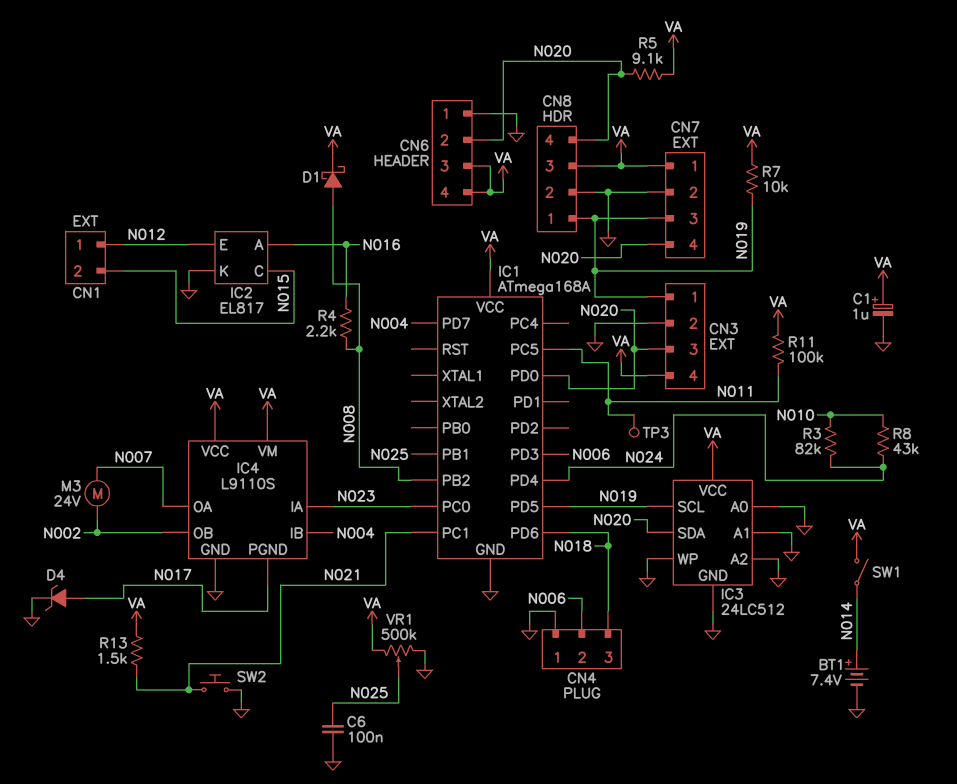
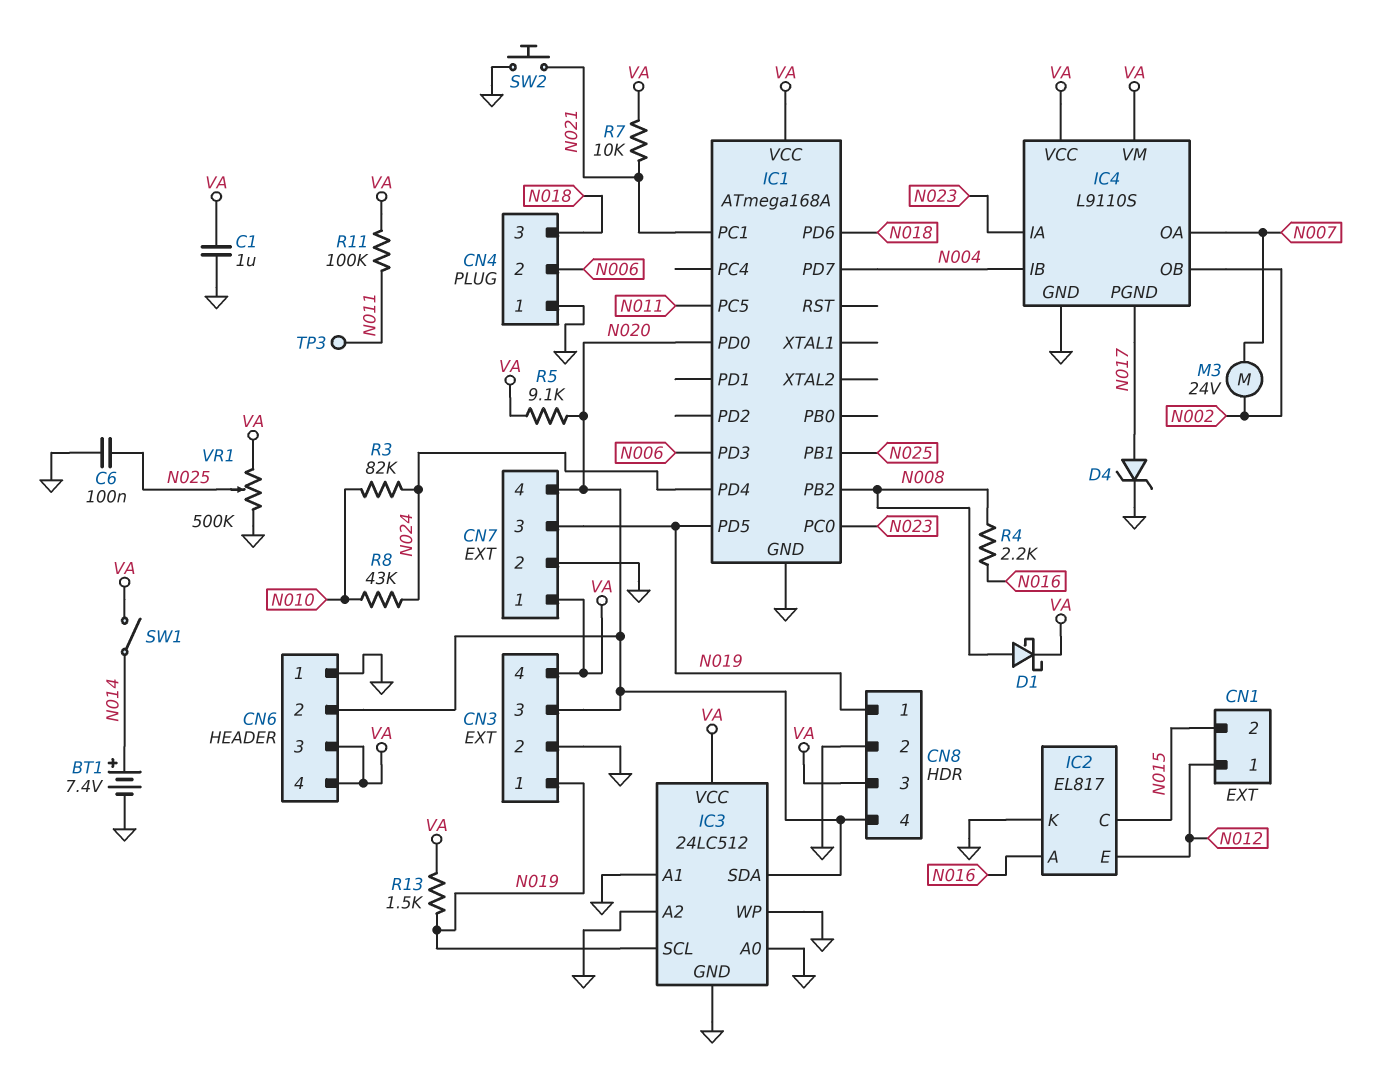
C1: 1uF (plus VA, minus GND) -> 1uF (GND, VA)
R7: 10k (N019, VA) -> 10k (N021, VA)
R13: 1.5k (N021, VA) -> 1.5k (N019, VA)

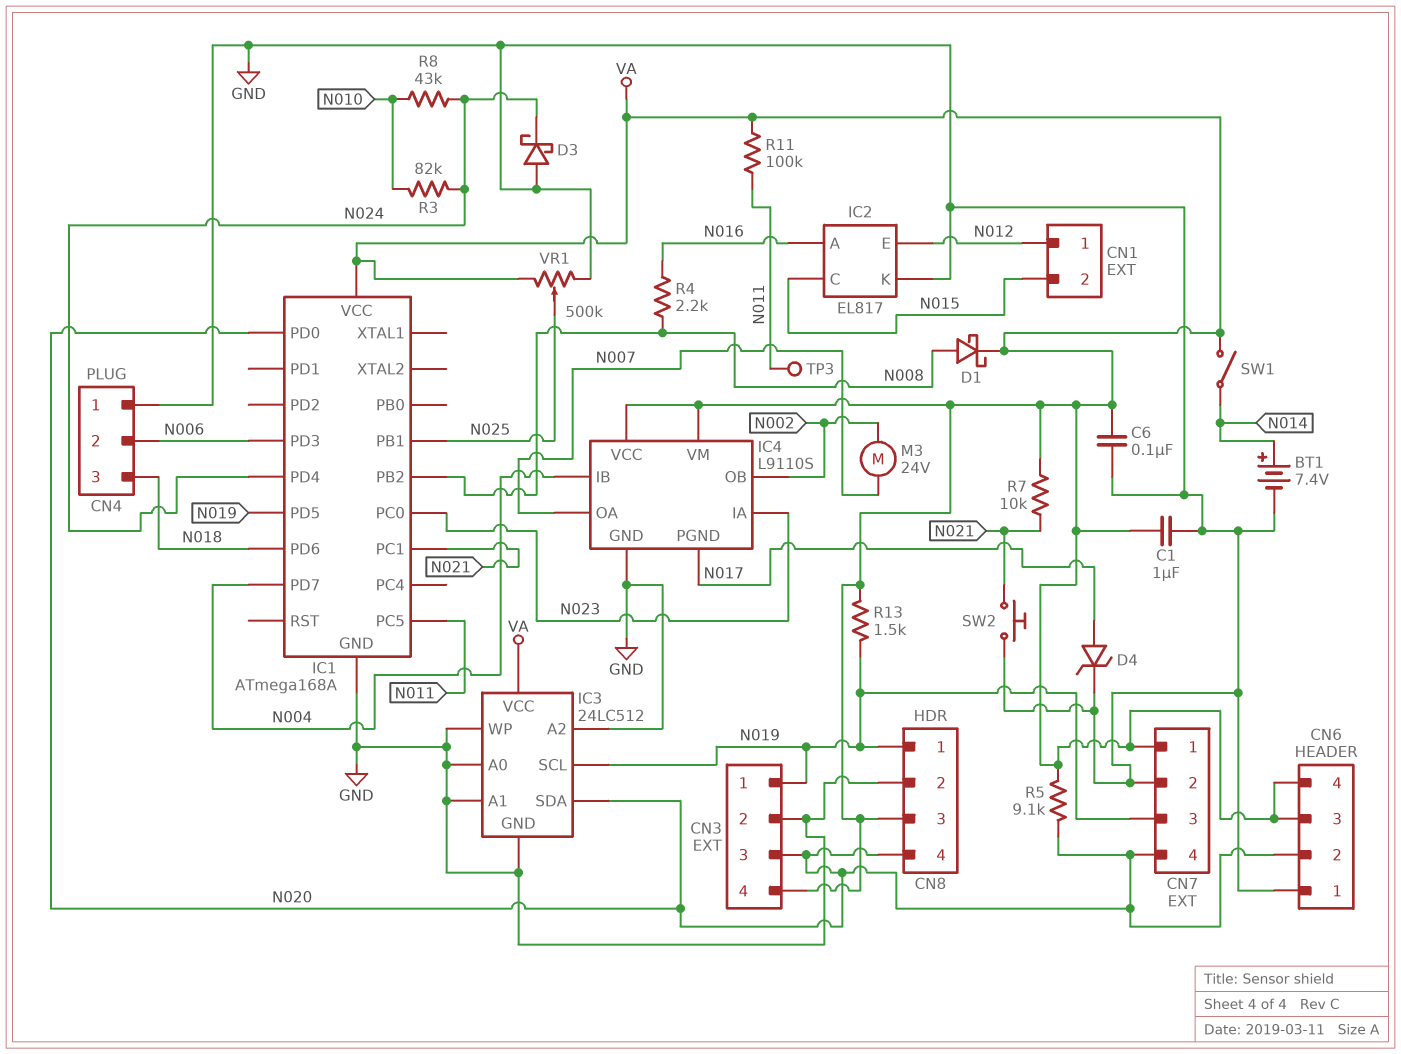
C6: 100nF (GND, N025) -> 100nF (GND, VA)
D3: none -> schottky (A GND, K N024)

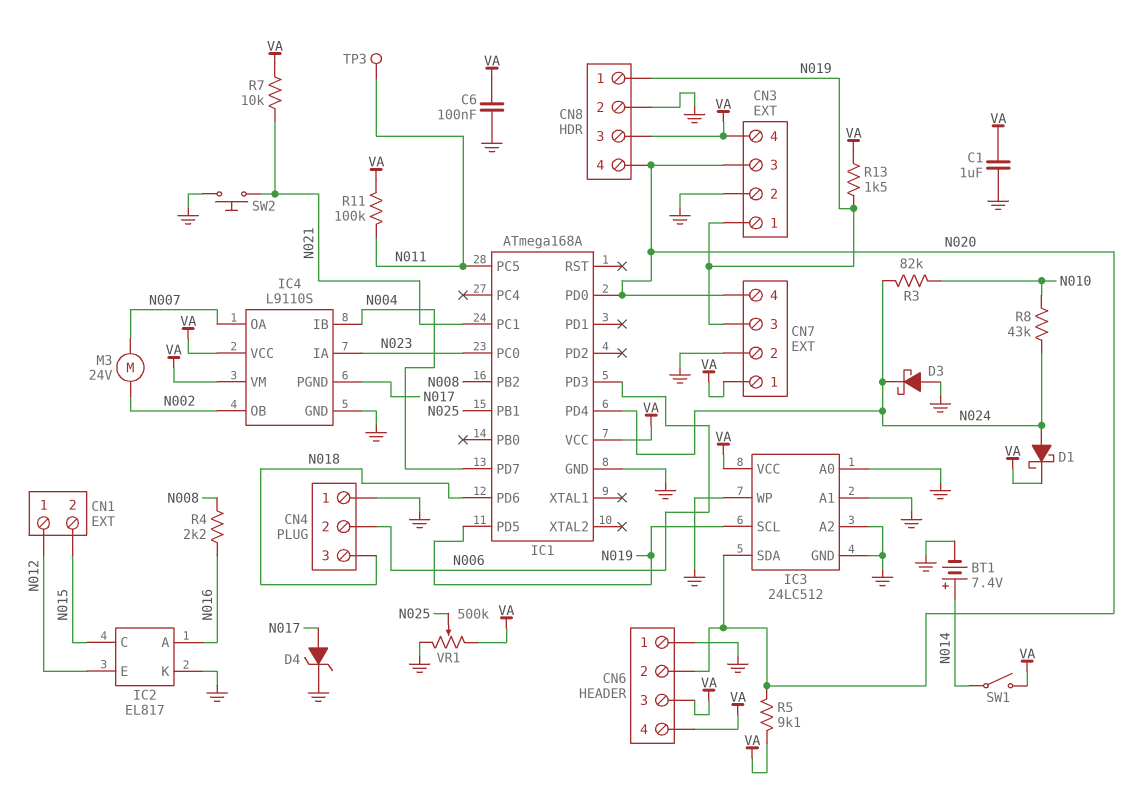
D1: schottky (A N008, K VA) -> schottky (A N024, K VA)

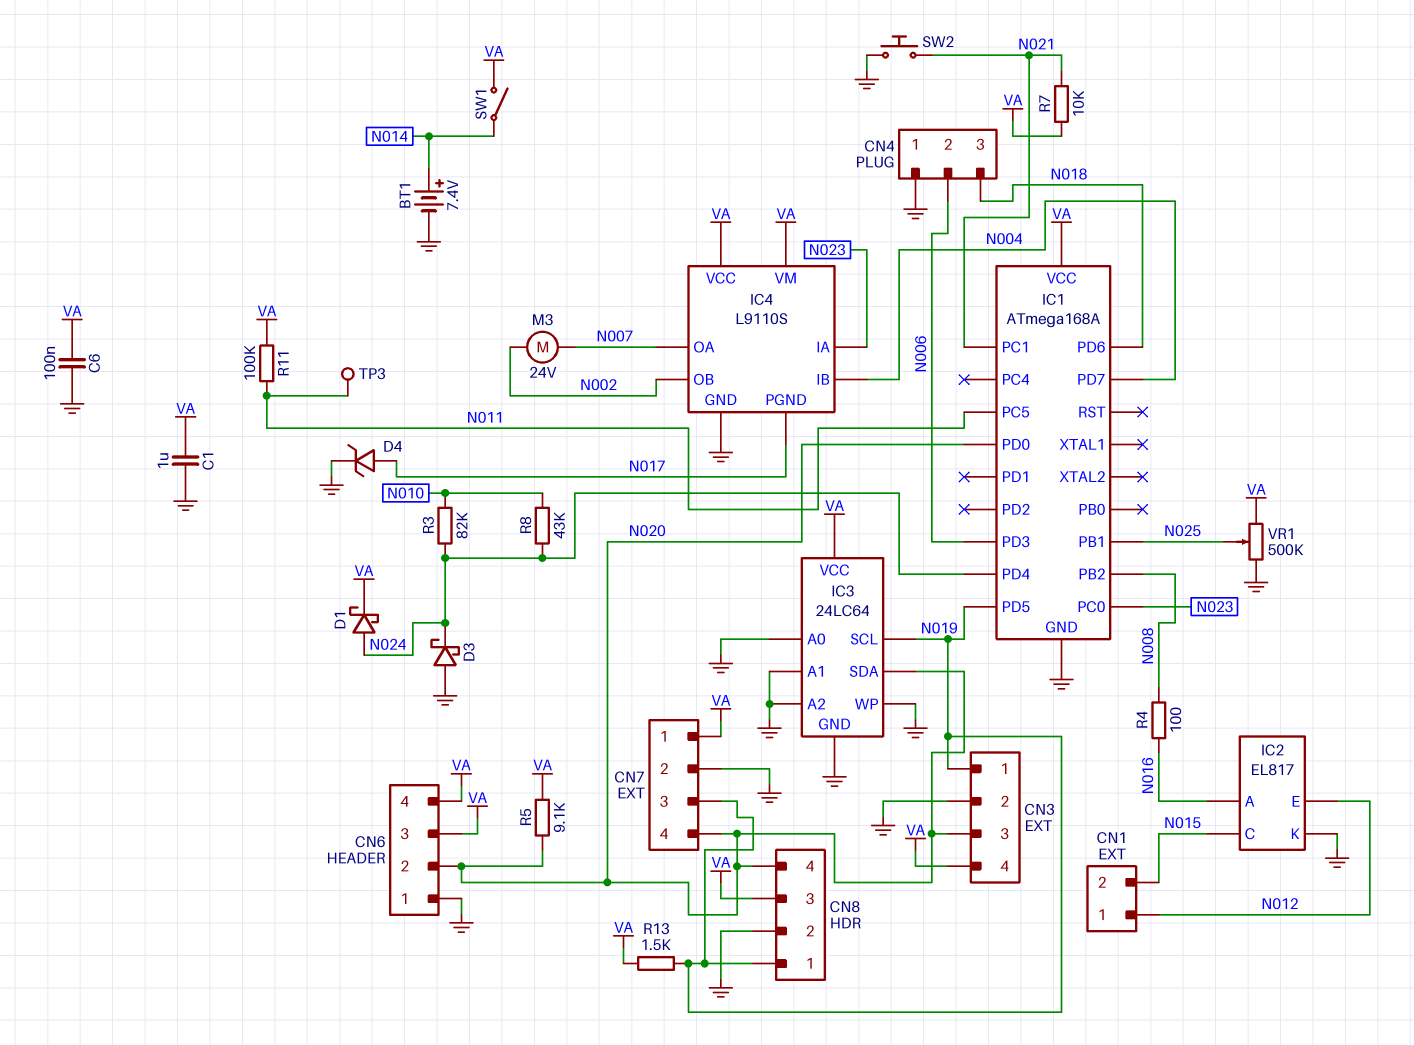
IC3: 24LC512 -> 24LC64
R4: 2.2k (N008, N016) -> 100 (N008, N016)

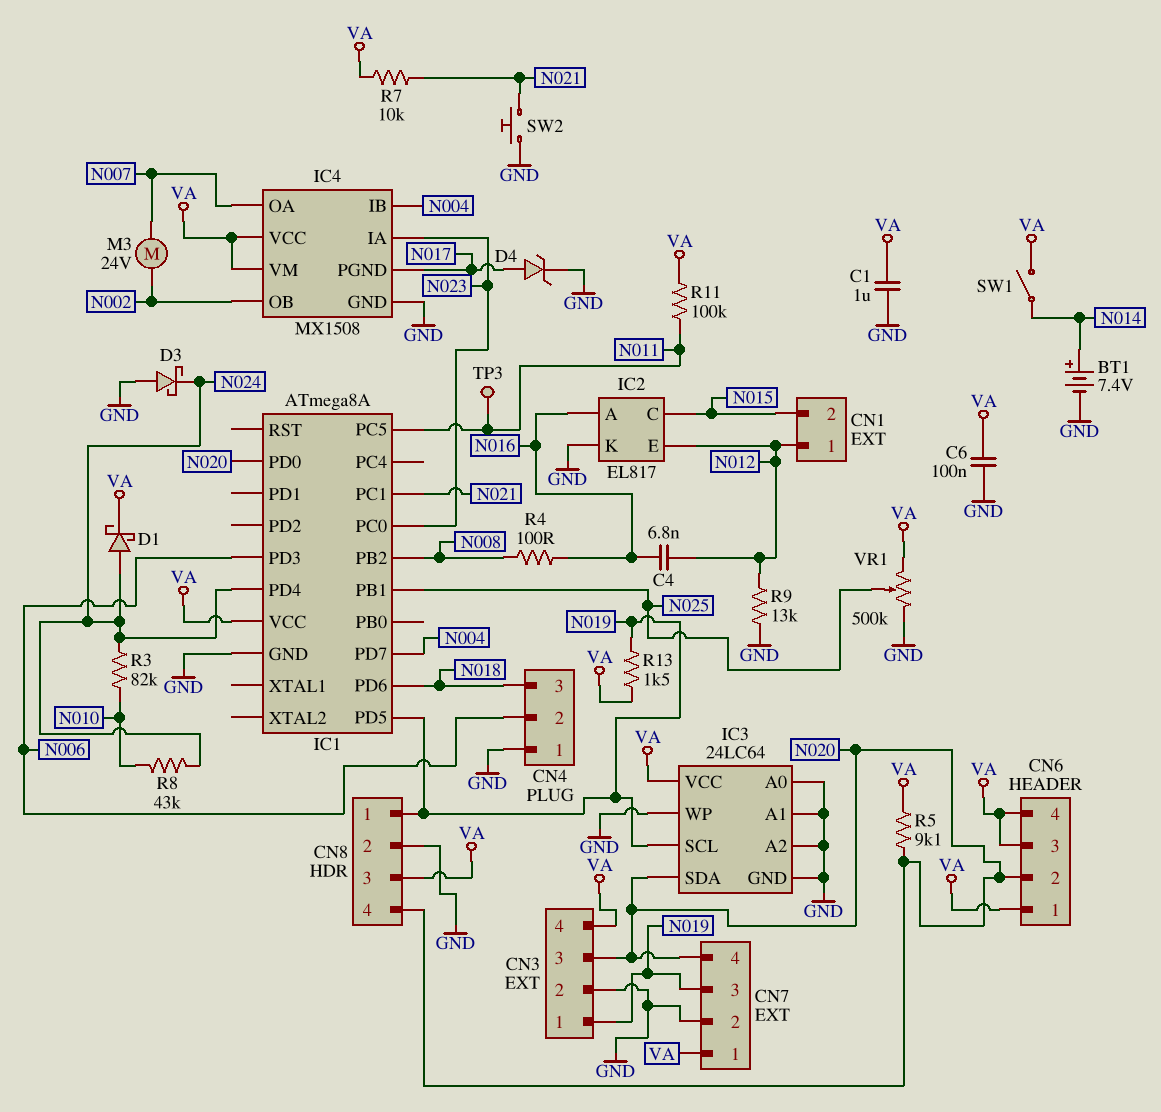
C4: none -> 6.8nF (N012, N016)
CN6 pin 1: GND -> VA
IC1: ATmega168A -> ATmega8A
IC4: L9110S -> MX1508
R9: none -> 13k (GND, N012)

